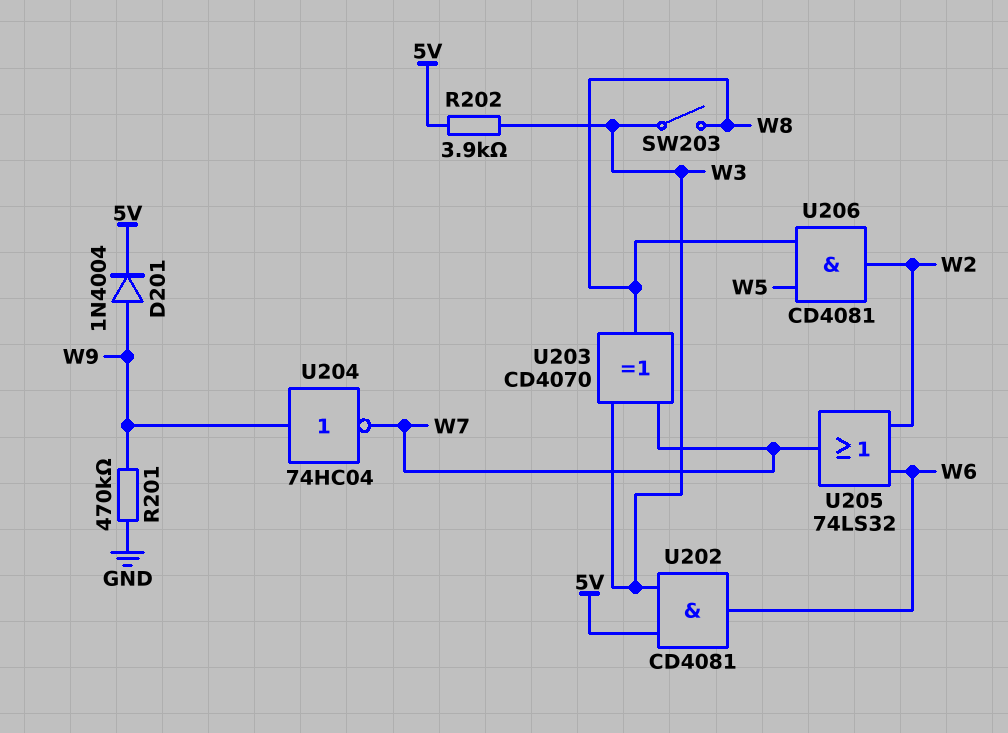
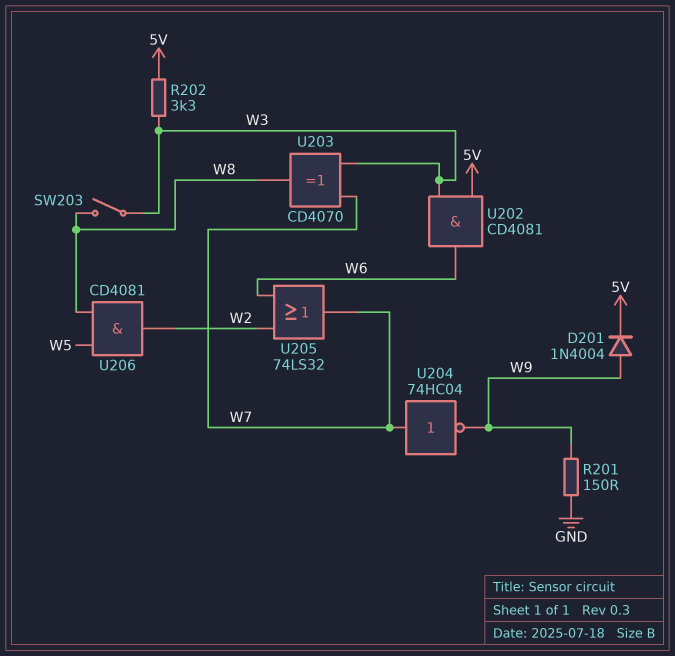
R201: 470k (GND, W9) -> 150 (GND, W9)
R202: 3.9k (5V, W3) -> 3.3k (5V, W3)
U204: NOT 74HC04 (in W9, out W7) -> NOT 74HC04 (in W7, out W9)

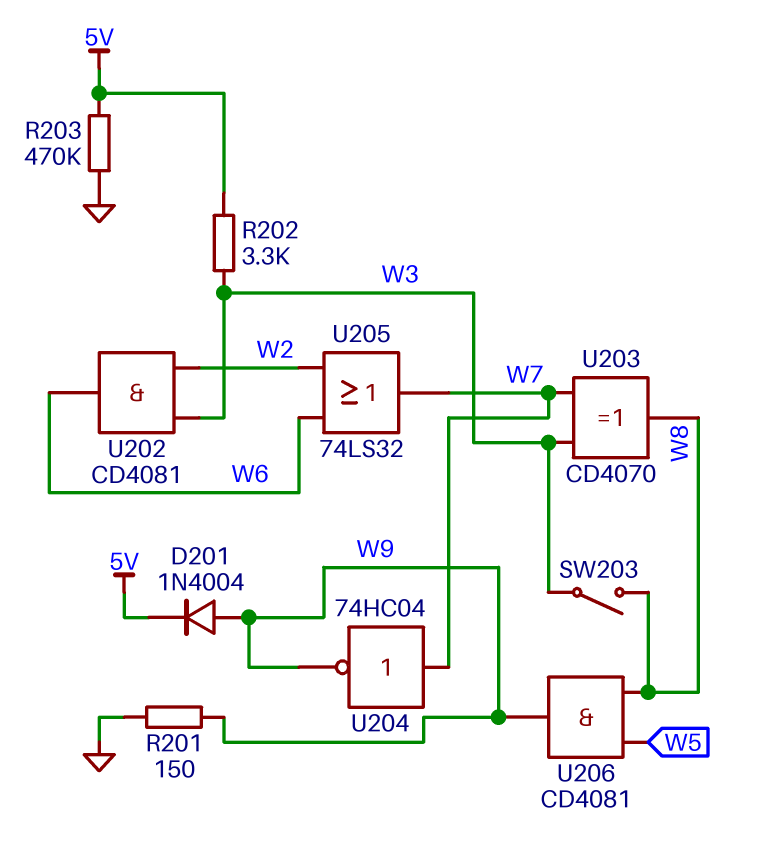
R203: none -> 470k (5V, GND)
U202: AND CD4081 (in 5V, in W3, out W6) -> AND CD4081 (in W2, in W3, out W6)
U206: AND CD4081 (in W5, in W8, out W2) -> AND CD4081 (in W5, in W8, out W9)

